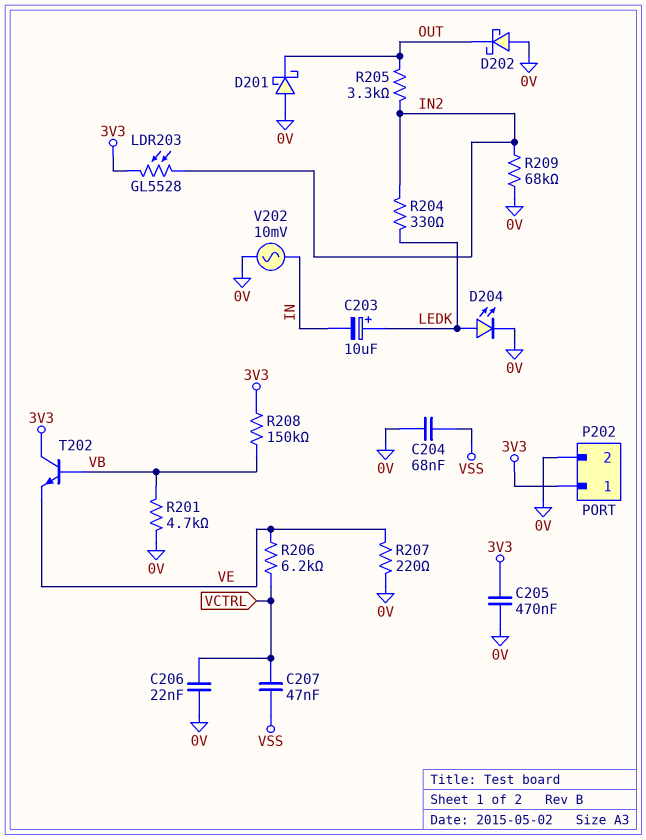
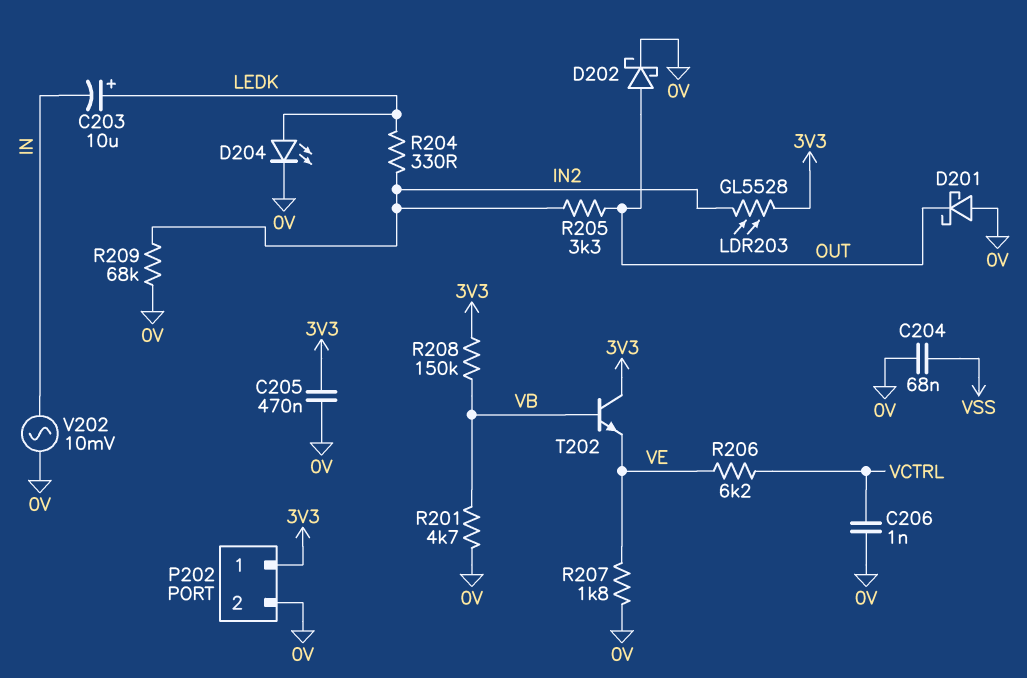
C206: 22nF (0V, VCTRL) -> 1nF (0V, VCTRL)
C207: 47nF (VCTRL, VSS) -> none
D202: schottky (A 0V, K OUT) -> schottky (A OUT, K 0V)
R207: 220 (0V, VE) -> 1.8k (0V, VE)

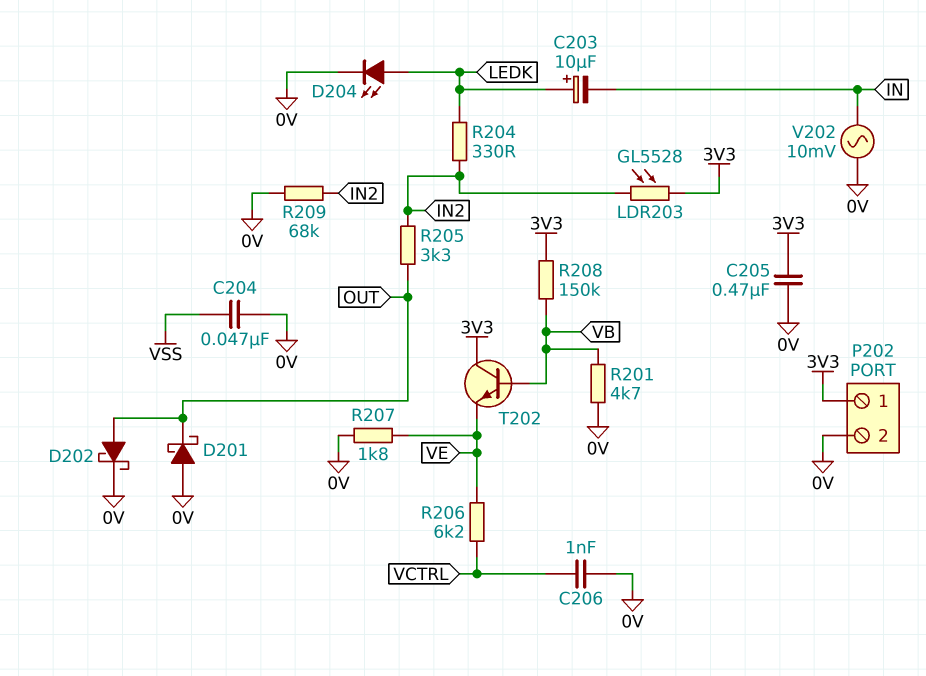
C204: 68nF (0V, VSS) -> 47nF (0V, VSS)

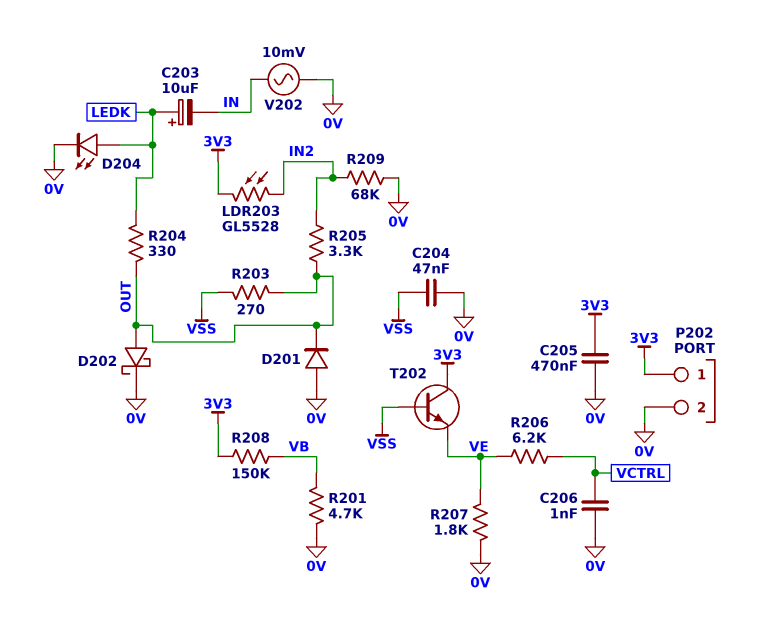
D201: schottky (A 0V, K OUT) -> diode (A 0V, K OUT)
R203: none -> 270 (OUT, VSS)
R204: 330 (IN2, LEDK) -> 330 (LEDK, OUT)
T202: NPN (B VB, C 3V3, E VE) -> NPN (B VSS, C 3V3, E VE)

